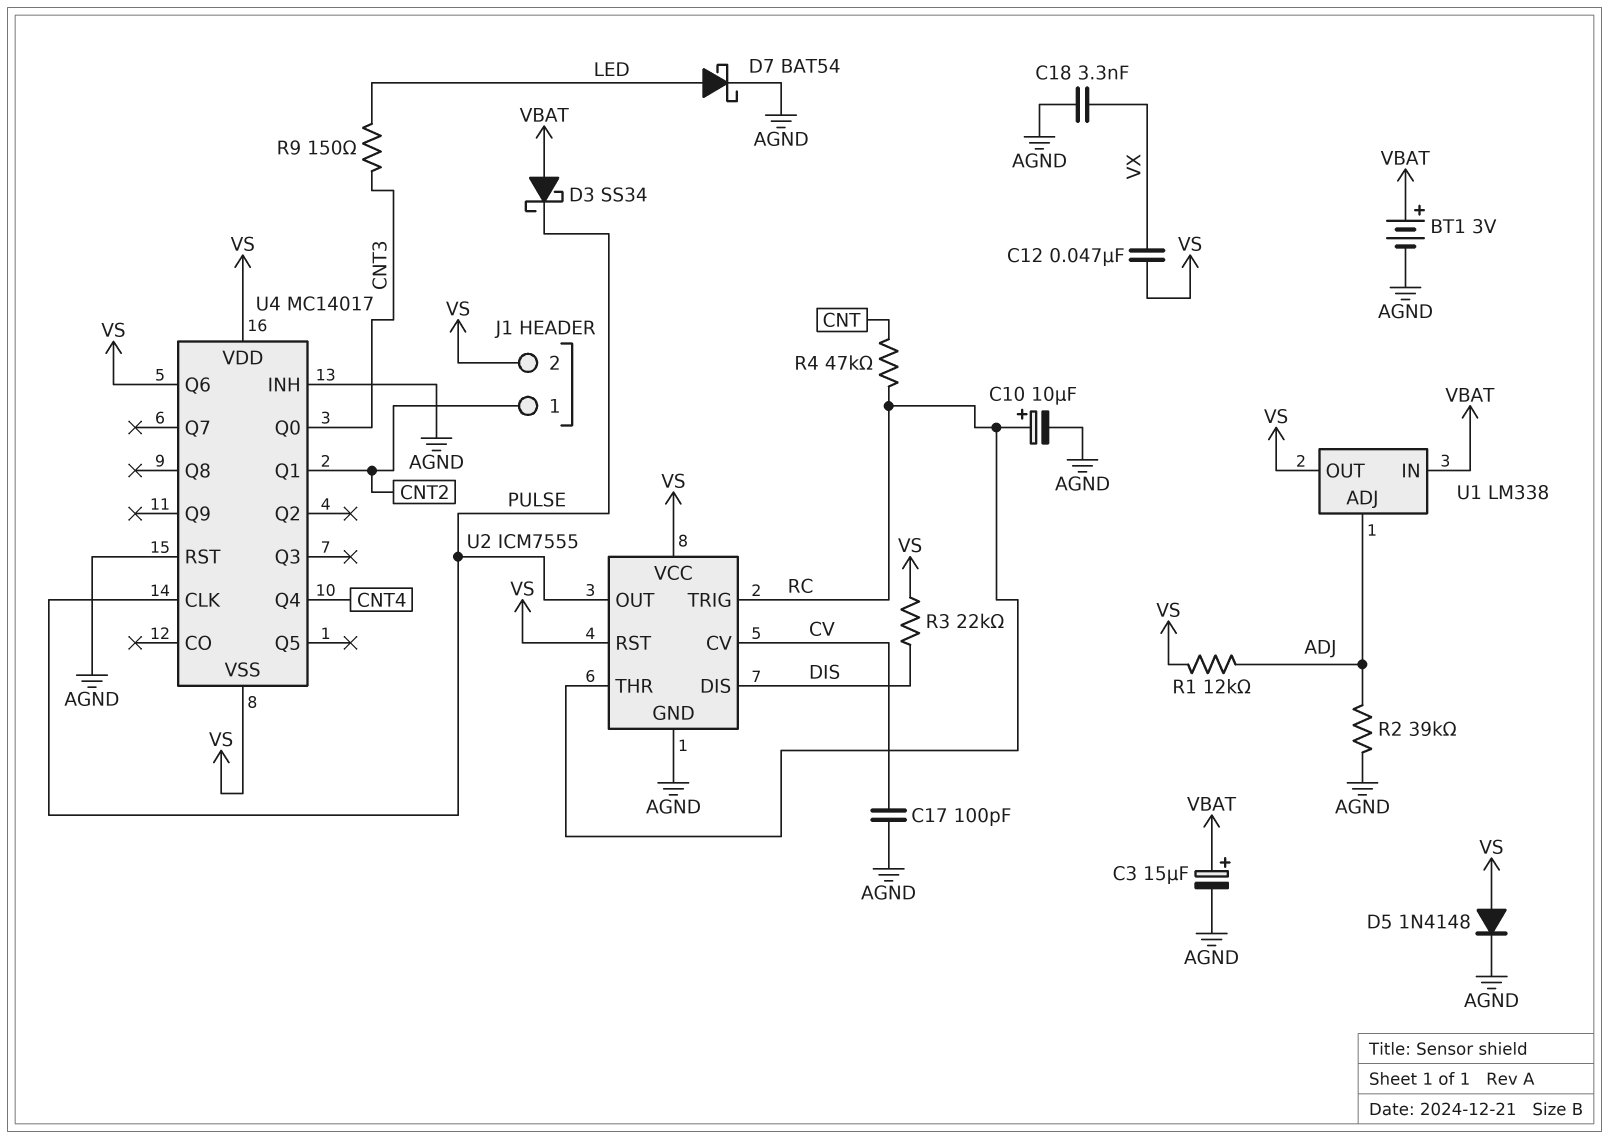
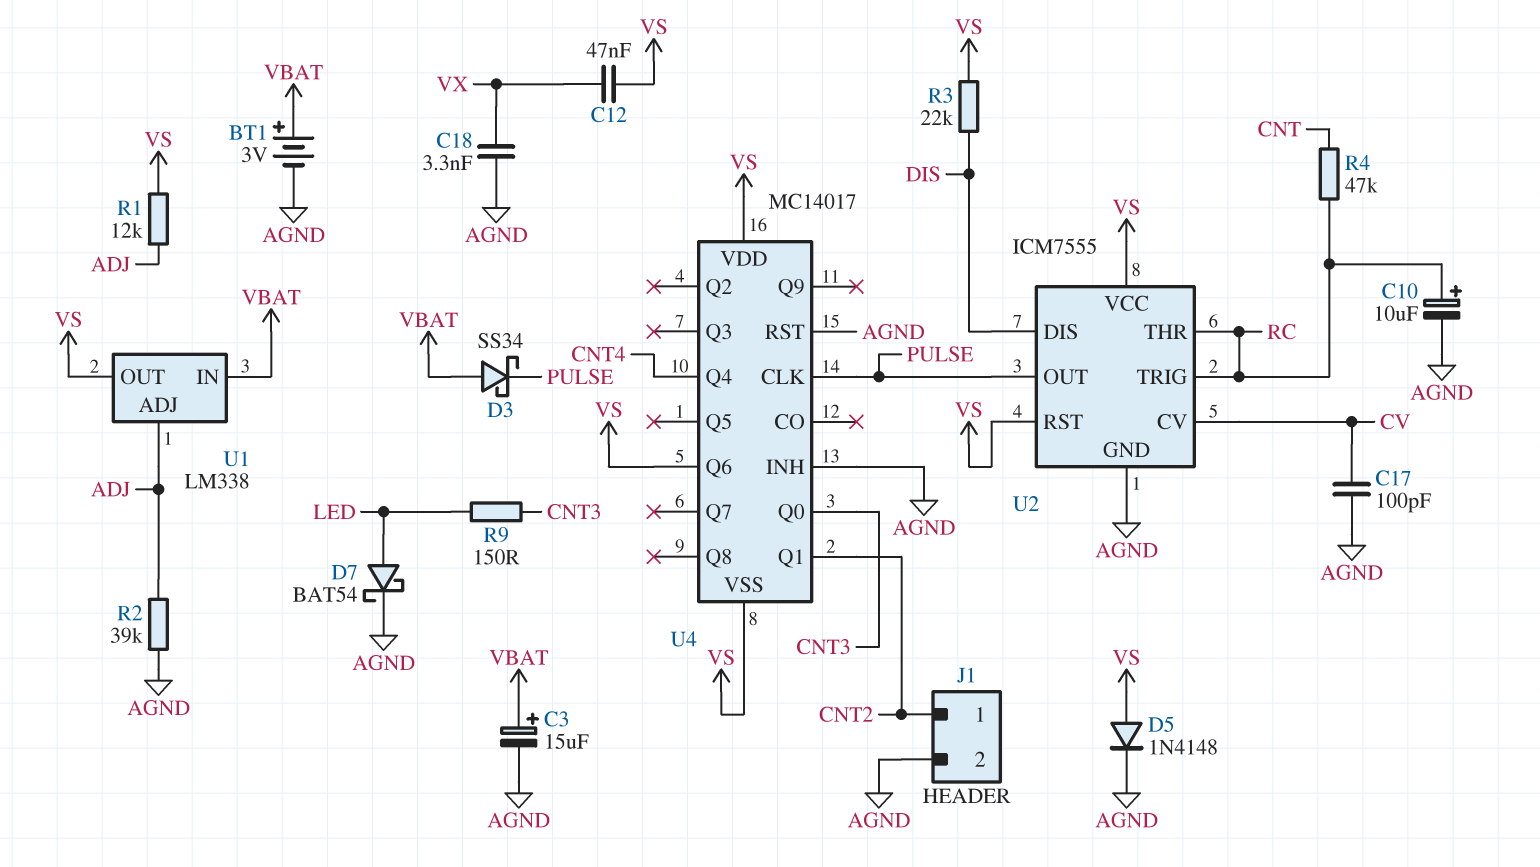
J1 pin 2: VS -> AGND

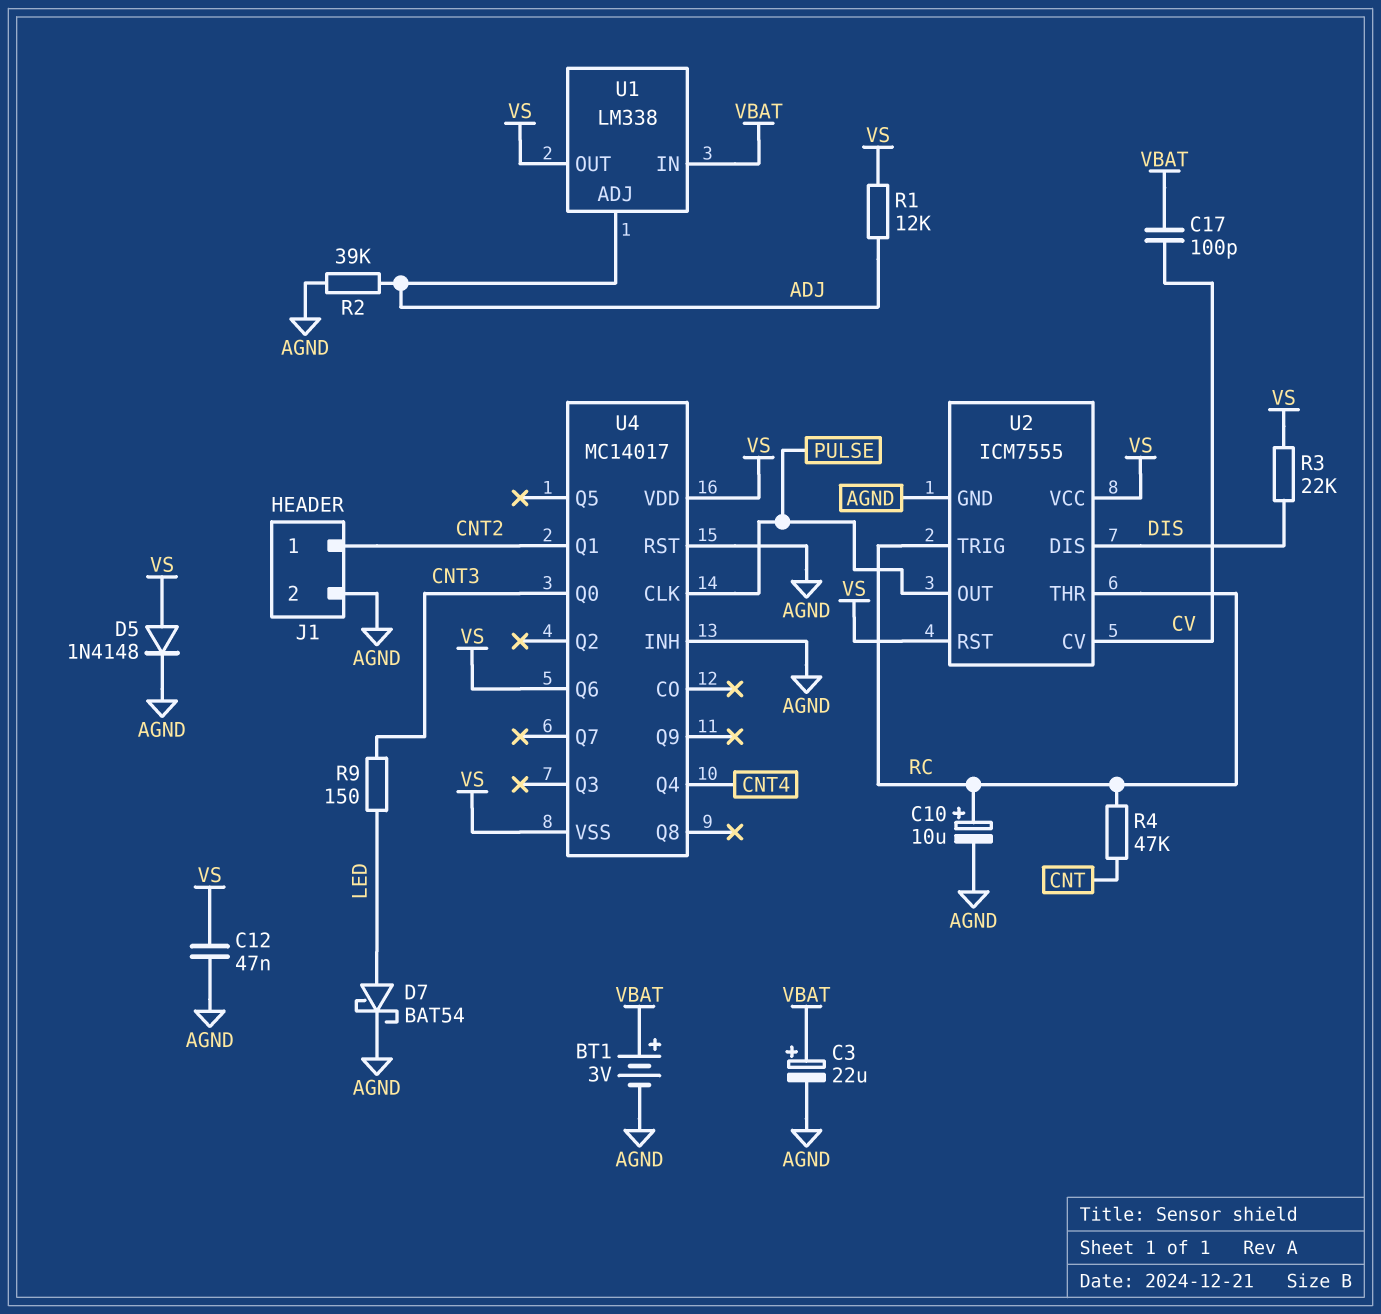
C3: 15uF (plus VBAT, minus AGND) -> 22uF (plus VBAT, minus AGND)
C12: 47nF (VS, VX) -> 47nF (AGND, VS)
C17: 100pF (AGND, CV) -> 100pF (CV, VBAT)
C18: 3.3nF (AGND, VX) -> none
D3: schottky SS34 (A VBAT, K PULSE) -> none

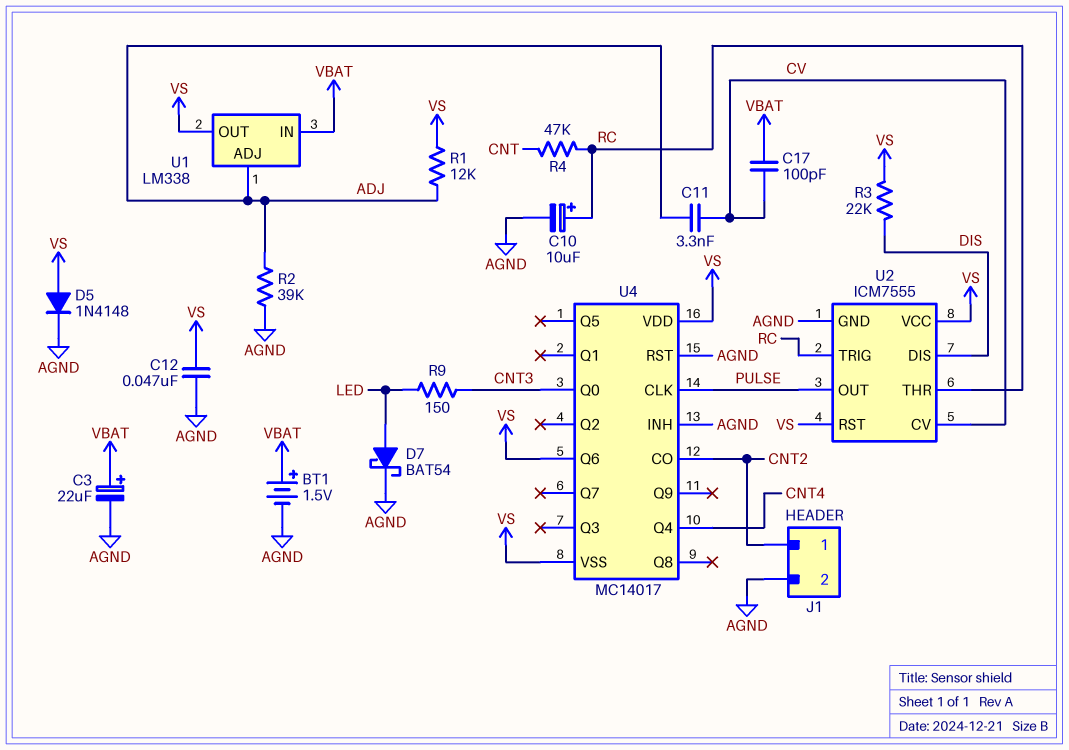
BT1: 3V (plus VBAT, minus AGND) -> 1.5V (plus VBAT, minus AGND)
C11: none -> 3.3nF (ADJ, CV)
U4 pin CO: none -> CNT2
U4 pin Q1: CNT2 -> none

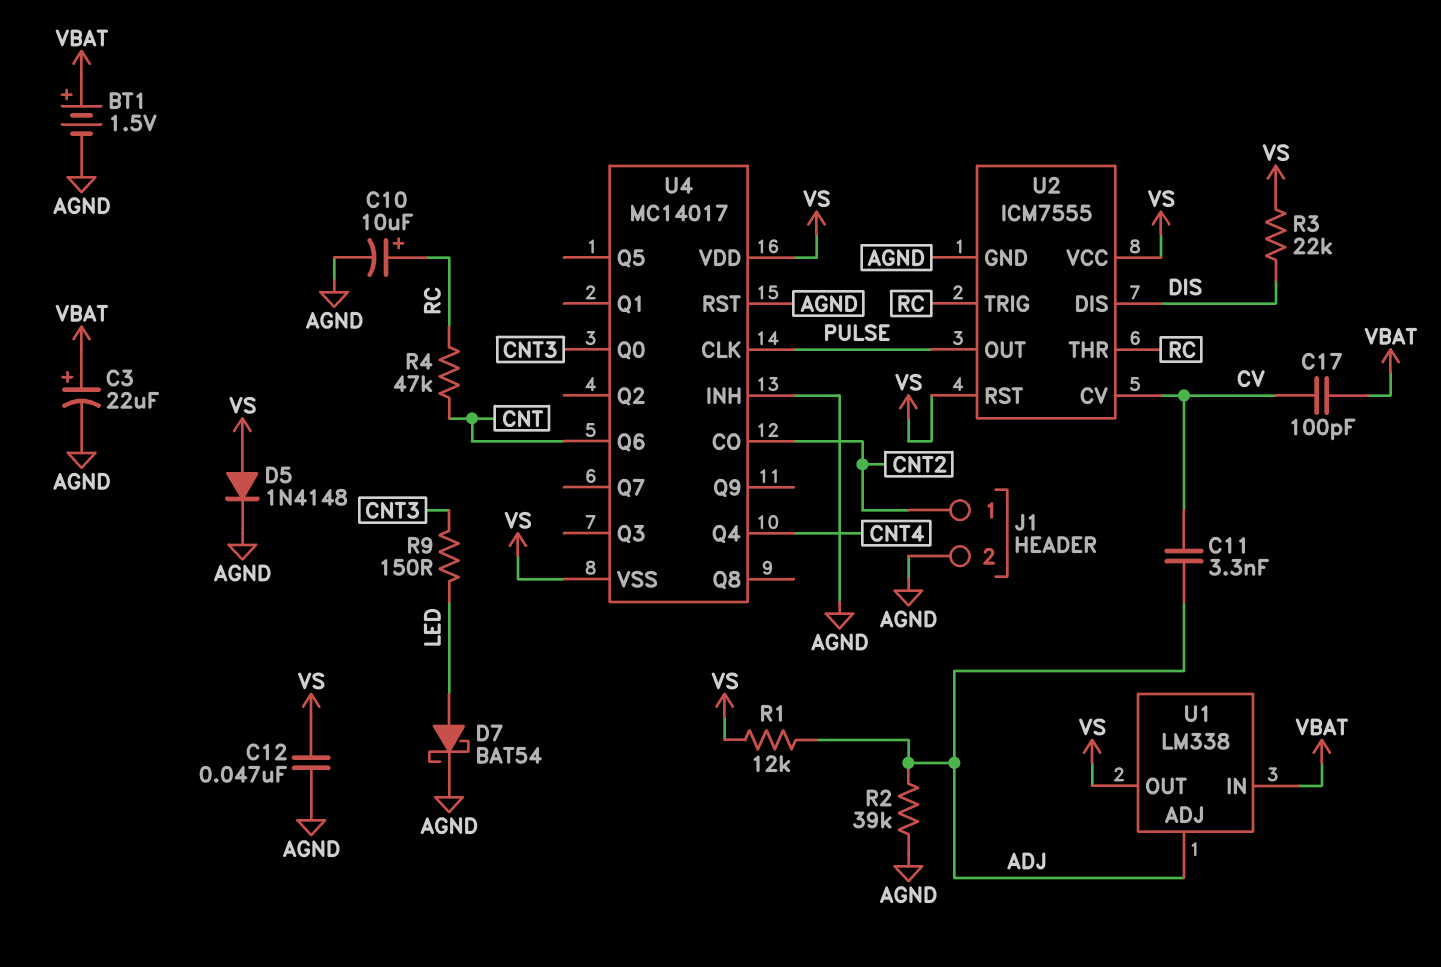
U4 pin Q6: VS -> CNT

